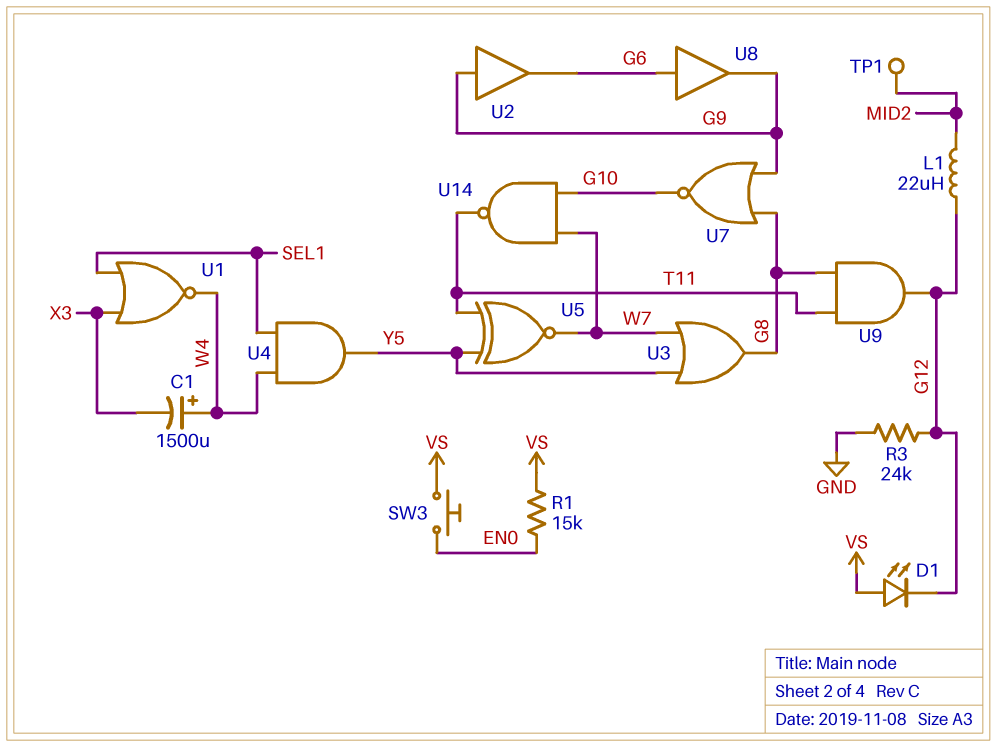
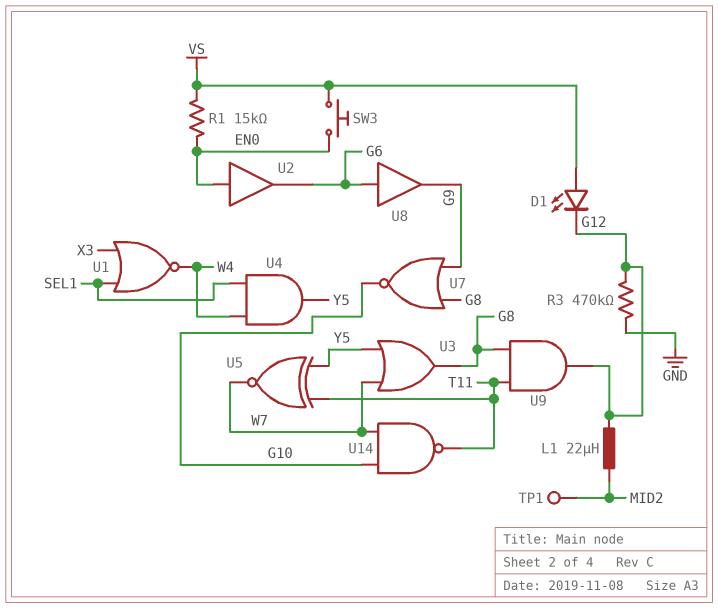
C1: 1500uF (plus W4, minus X3) -> none
R3: 24k (G12, GND) -> 470k (G12, GND)
U2: buffer (in G9, out G6) -> buffer (in EN0, out G6)

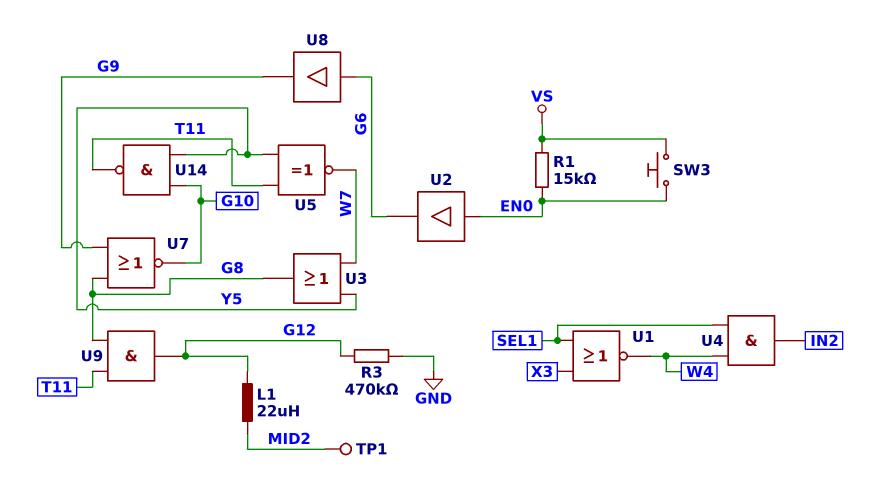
D1: LED (A VS, K G12) -> none
U4: AND (in SEL1, in W4, out Y5) -> AND (in SEL1, in W4, out IN2)
U14: NAND (in G10, in W7, out T11) -> NAND (in G10, in Y5, out T11)

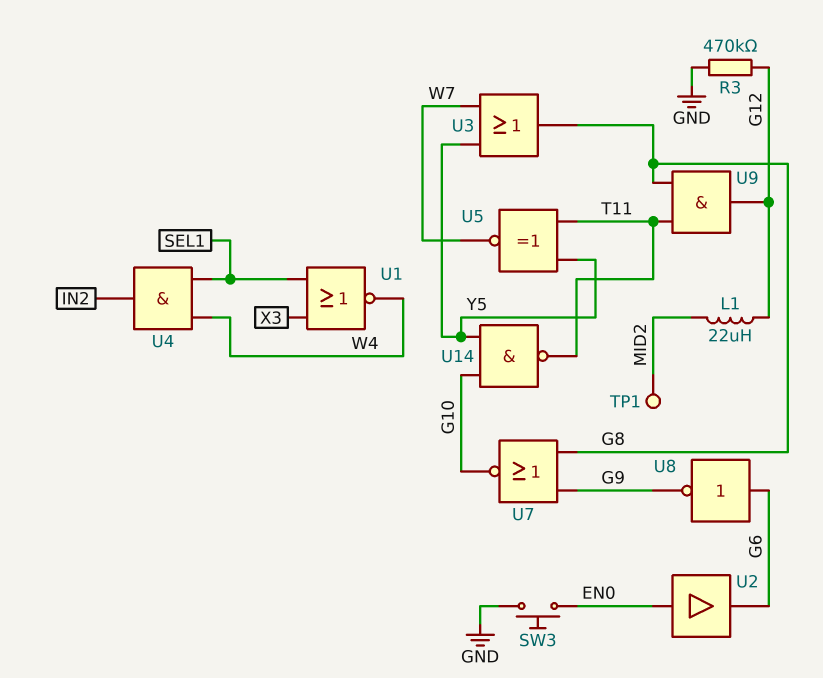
R1: 15k (EN0, VS) -> none
SW3: button (EN0, VS) -> button (EN0, GND)
U8: buffer (in G6, out G9) -> NOT (in G6, out G9)

